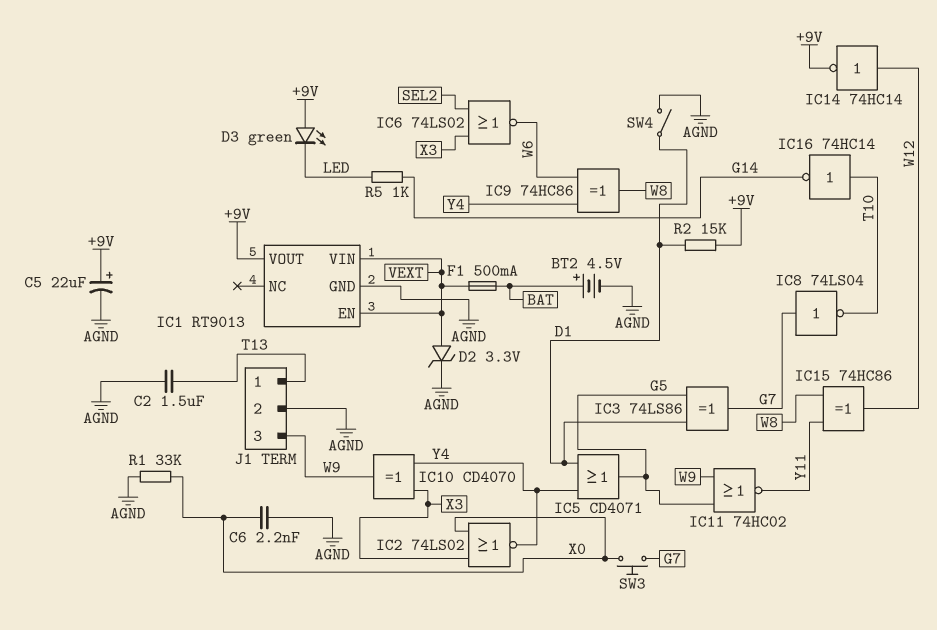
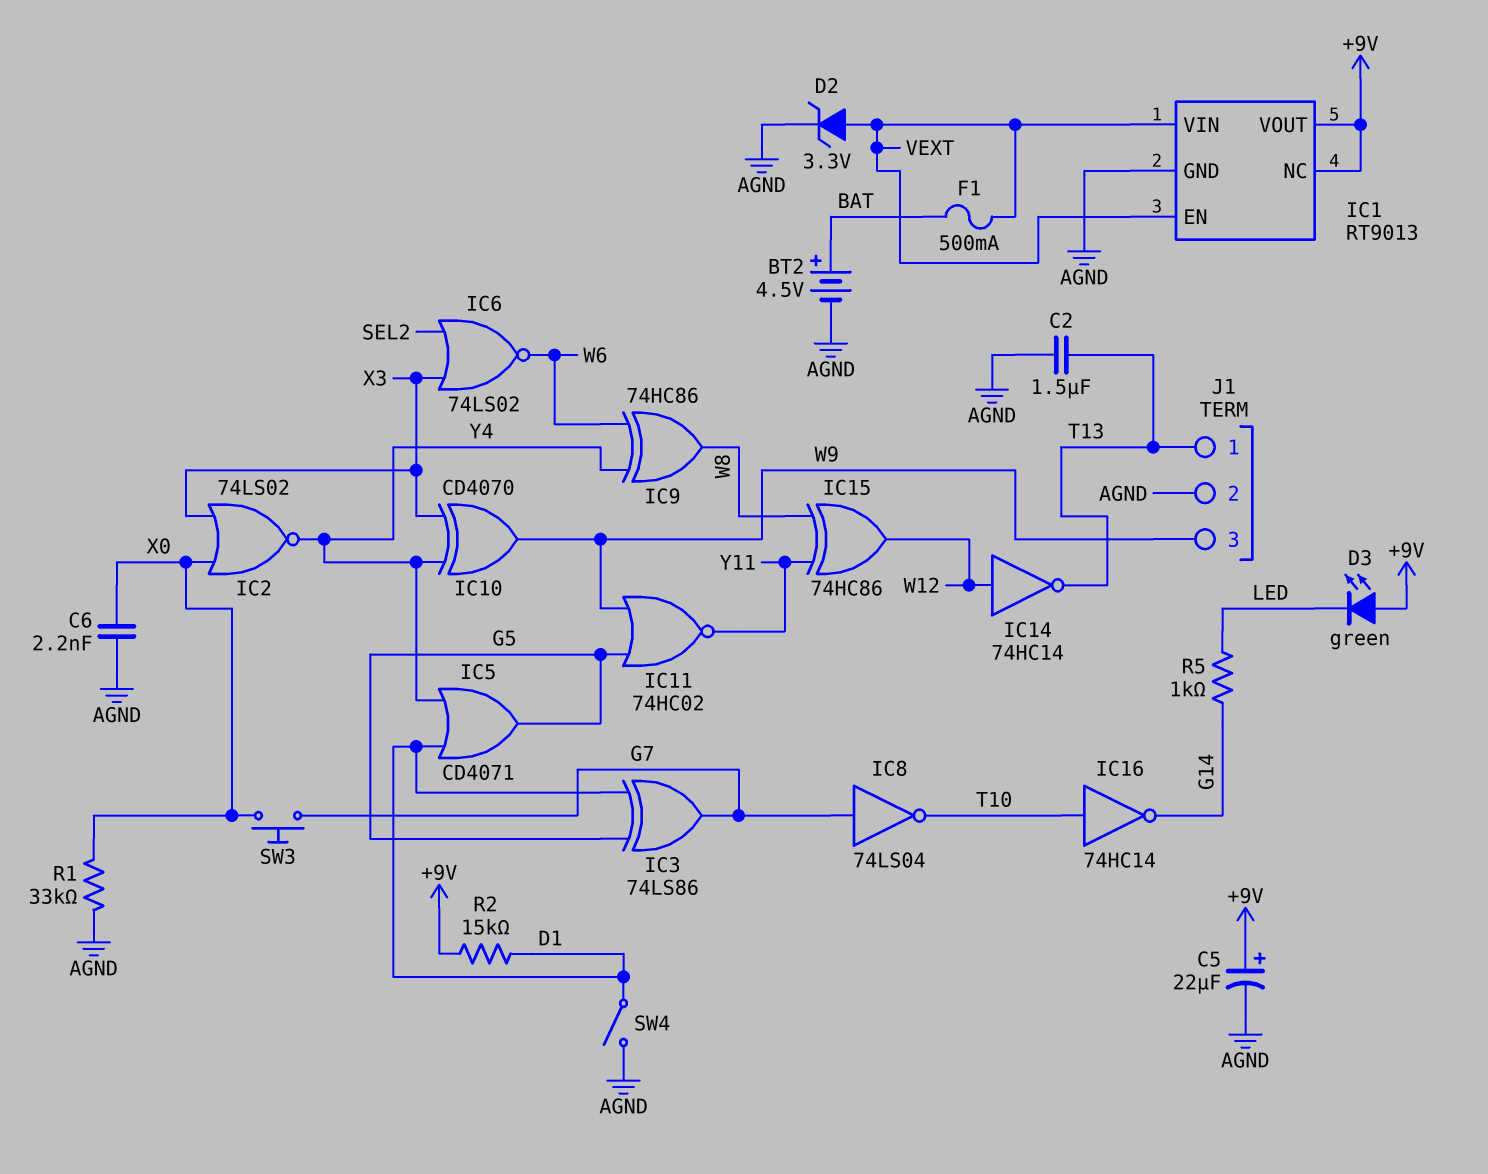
IC1 pin NC: none -> +9V
IC14: NOT 74HC14 (in W12, out +9V) -> NOT 74HC14 (in W12, out T13)

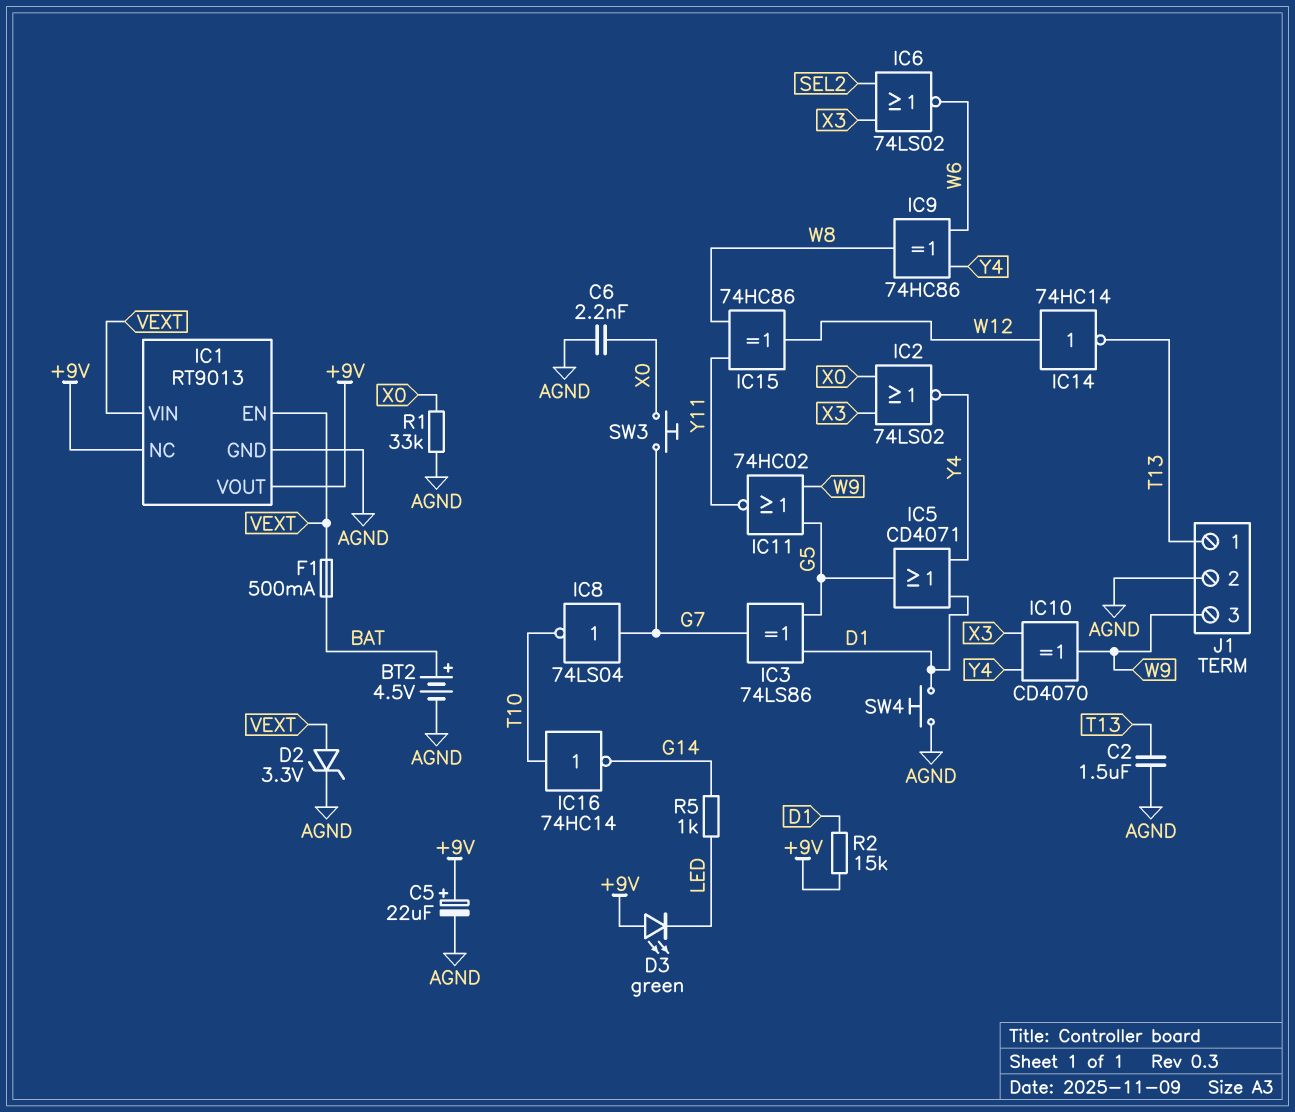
SW4: switch (AGND, D1) -> button (AGND, D1)

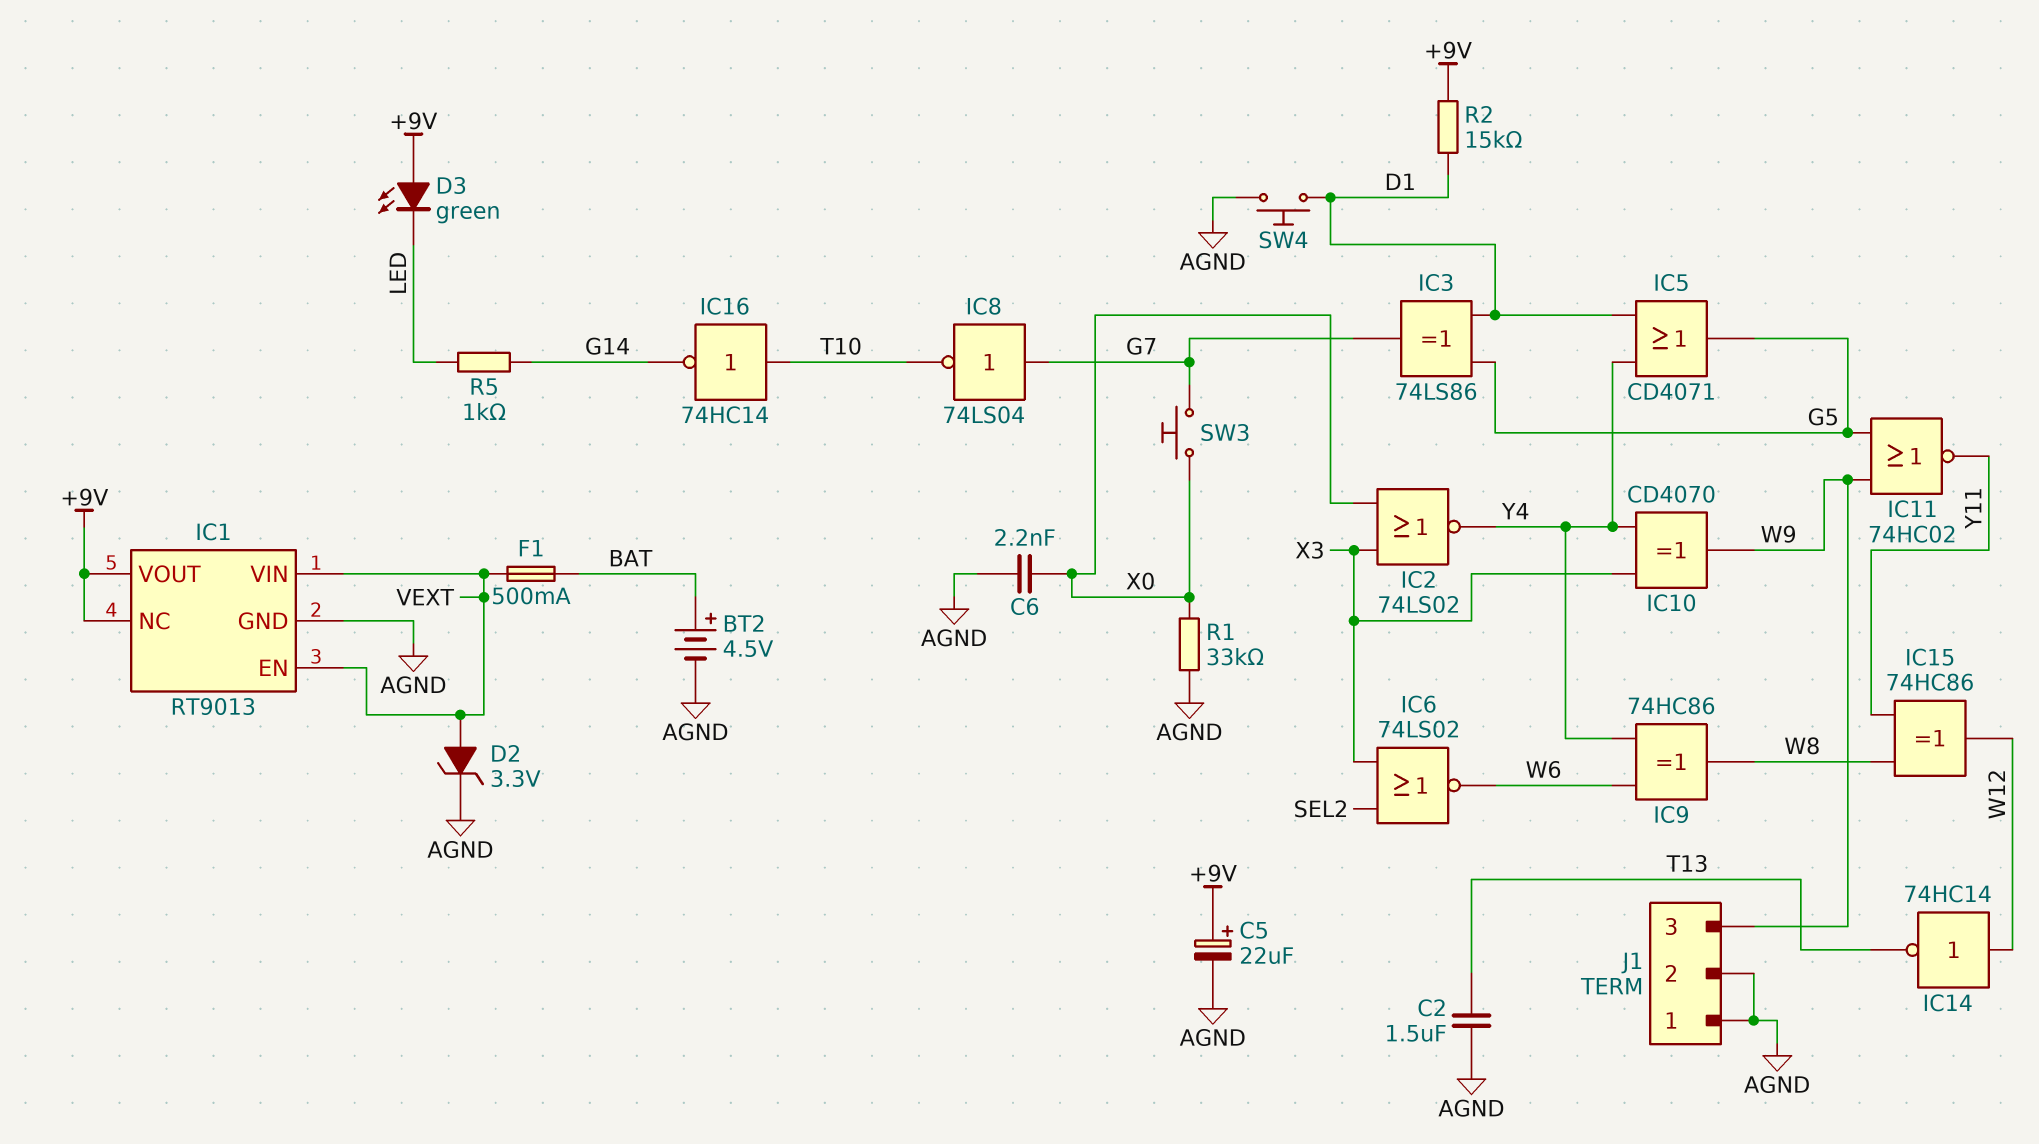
J1 pin 1: T13 -> AGND

